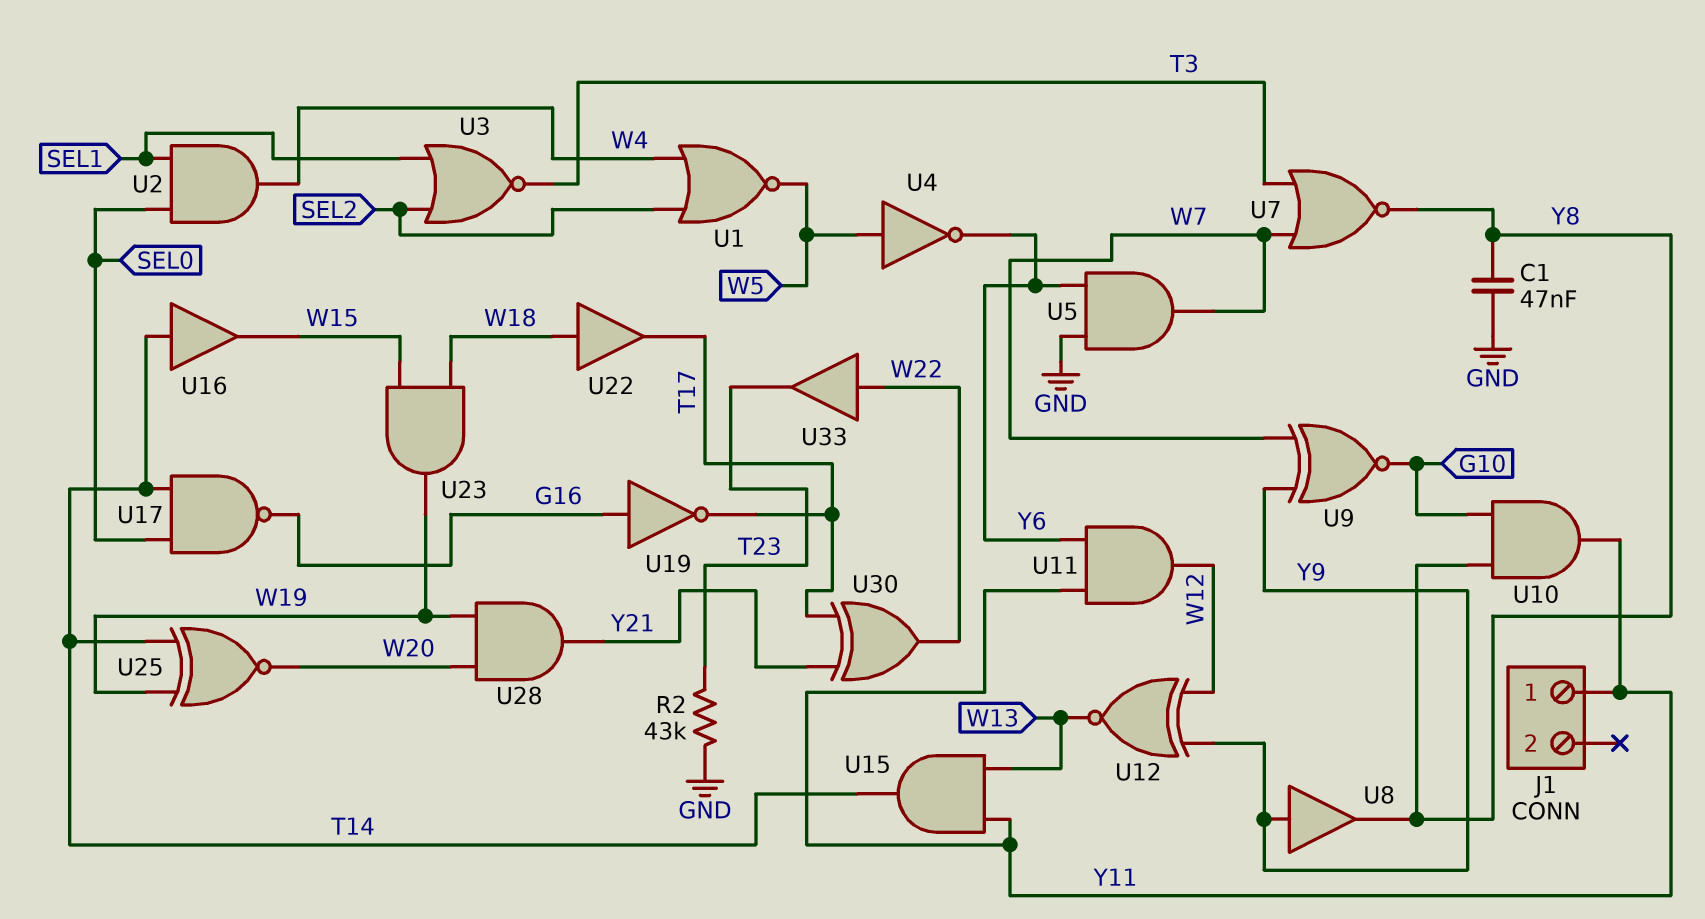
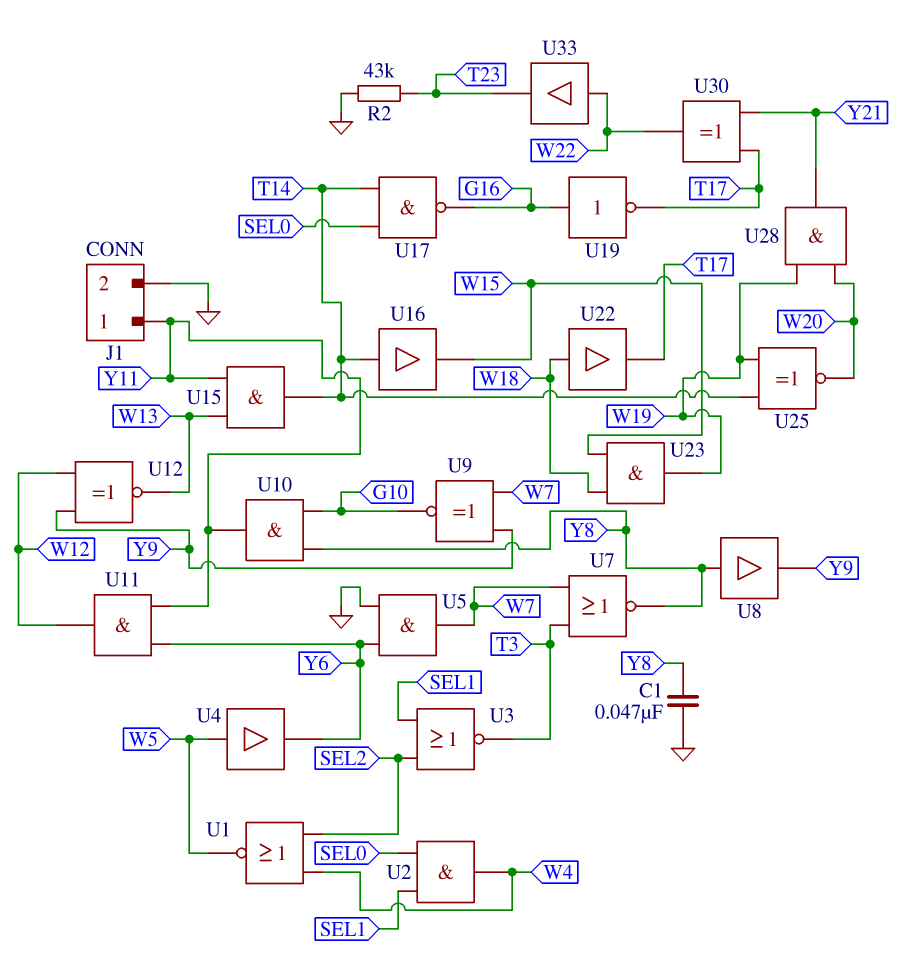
J1 pin 2: none -> GND
U4: NOT (in W5, out Y6) -> buffer (in W5, out Y6)
U8: buffer (in Y9, out Y8) -> buffer (in Y8, out Y9)

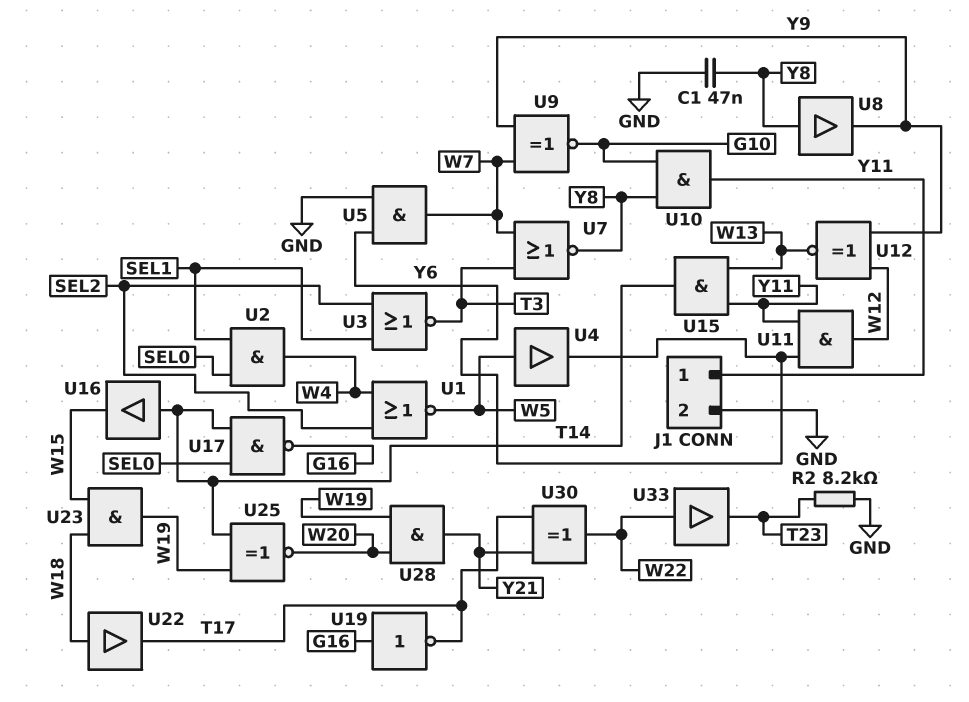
R2: 43k (GND, T23) -> 8.2k (GND, T23)

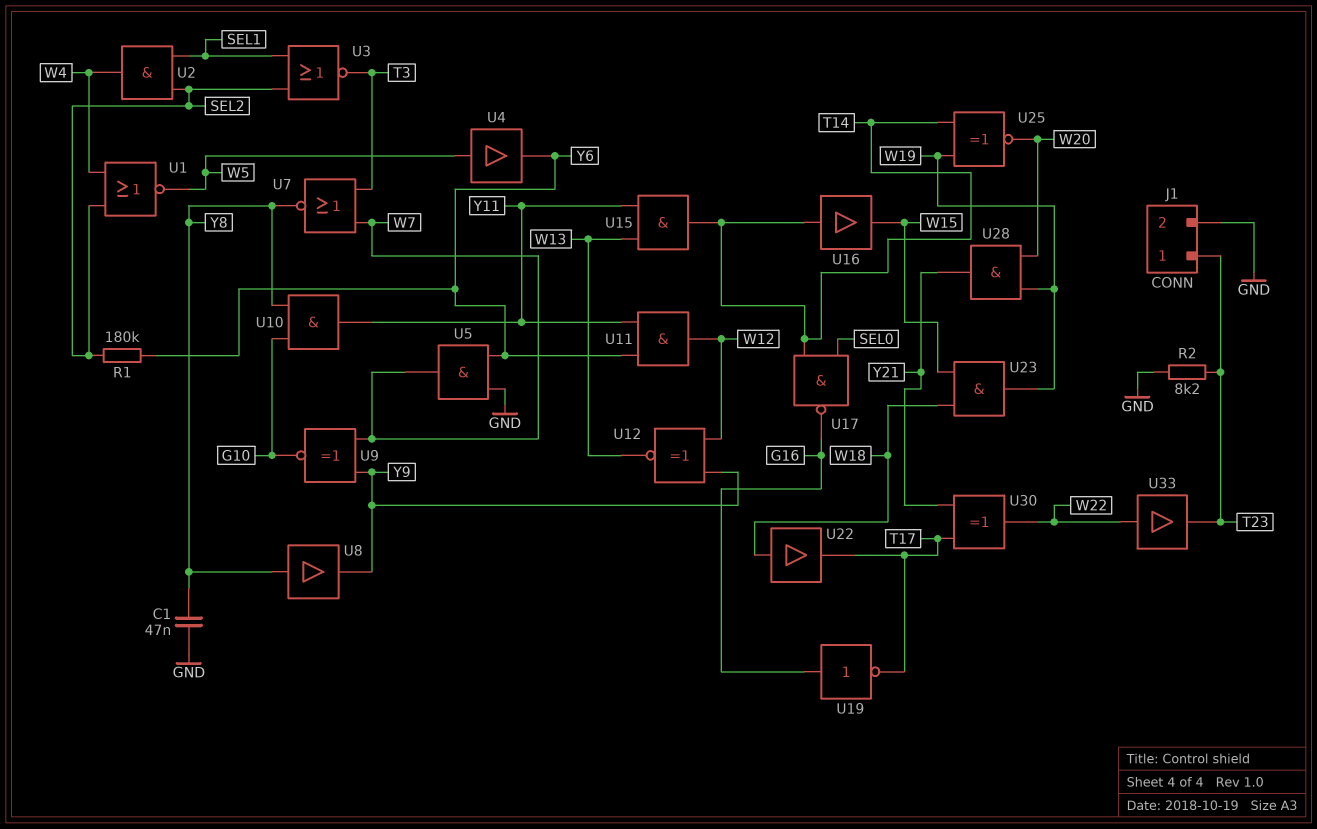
J1 pin 1: Y11 -> T23
R1: none -> 180k (SEL2, Y6)
U2: AND (in SEL0, in SEL1, out W4) -> AND (in SEL1, in SEL2, out W4)

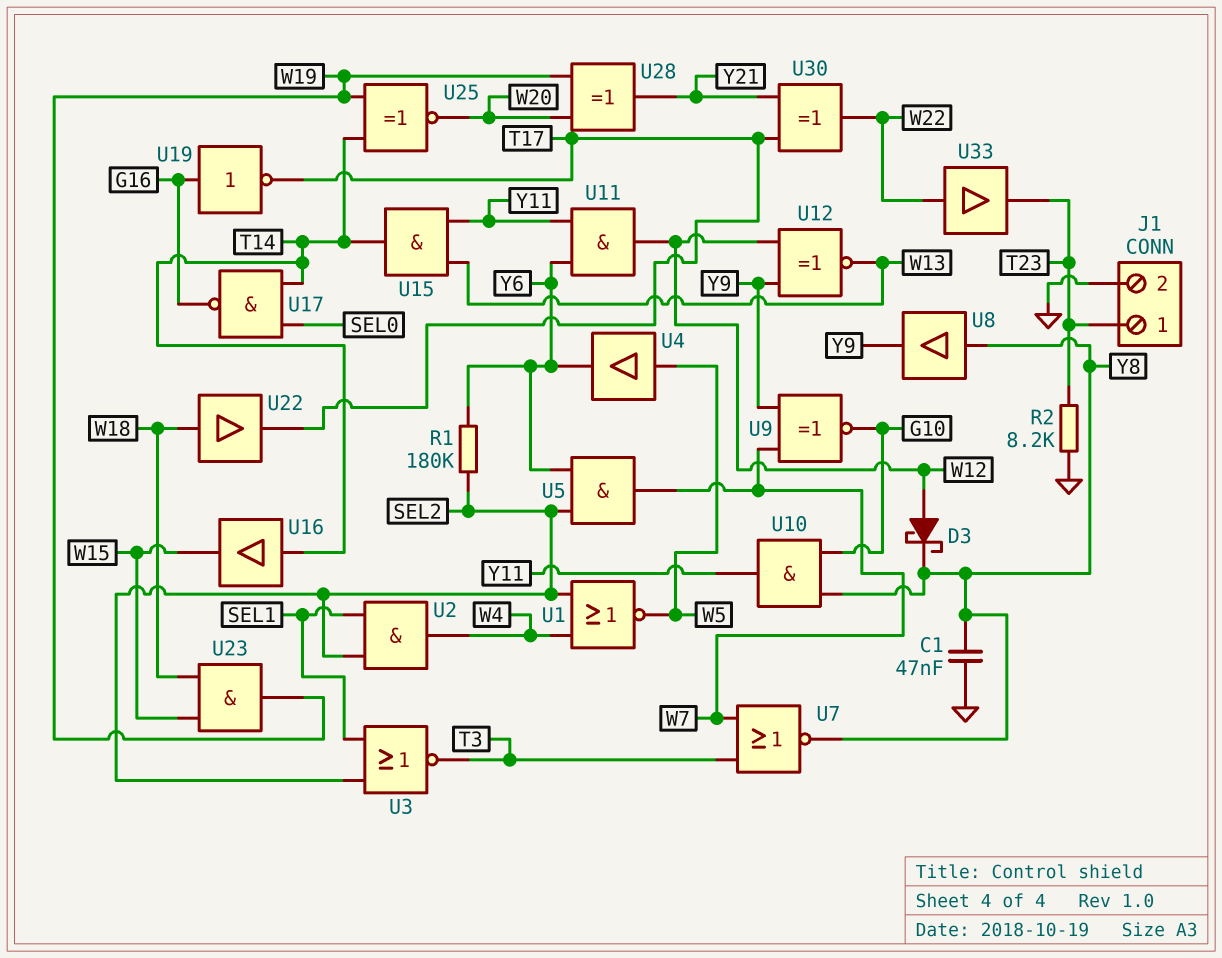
D3: none -> schottky (A W12, K Y8)
U5: AND (in GND, in Y6, out W7) -> AND (in SEL2, in Y6, out W7)
U28: AND (in W19, in W20, out Y21) -> XOR (in W19, in W20, out Y21)

